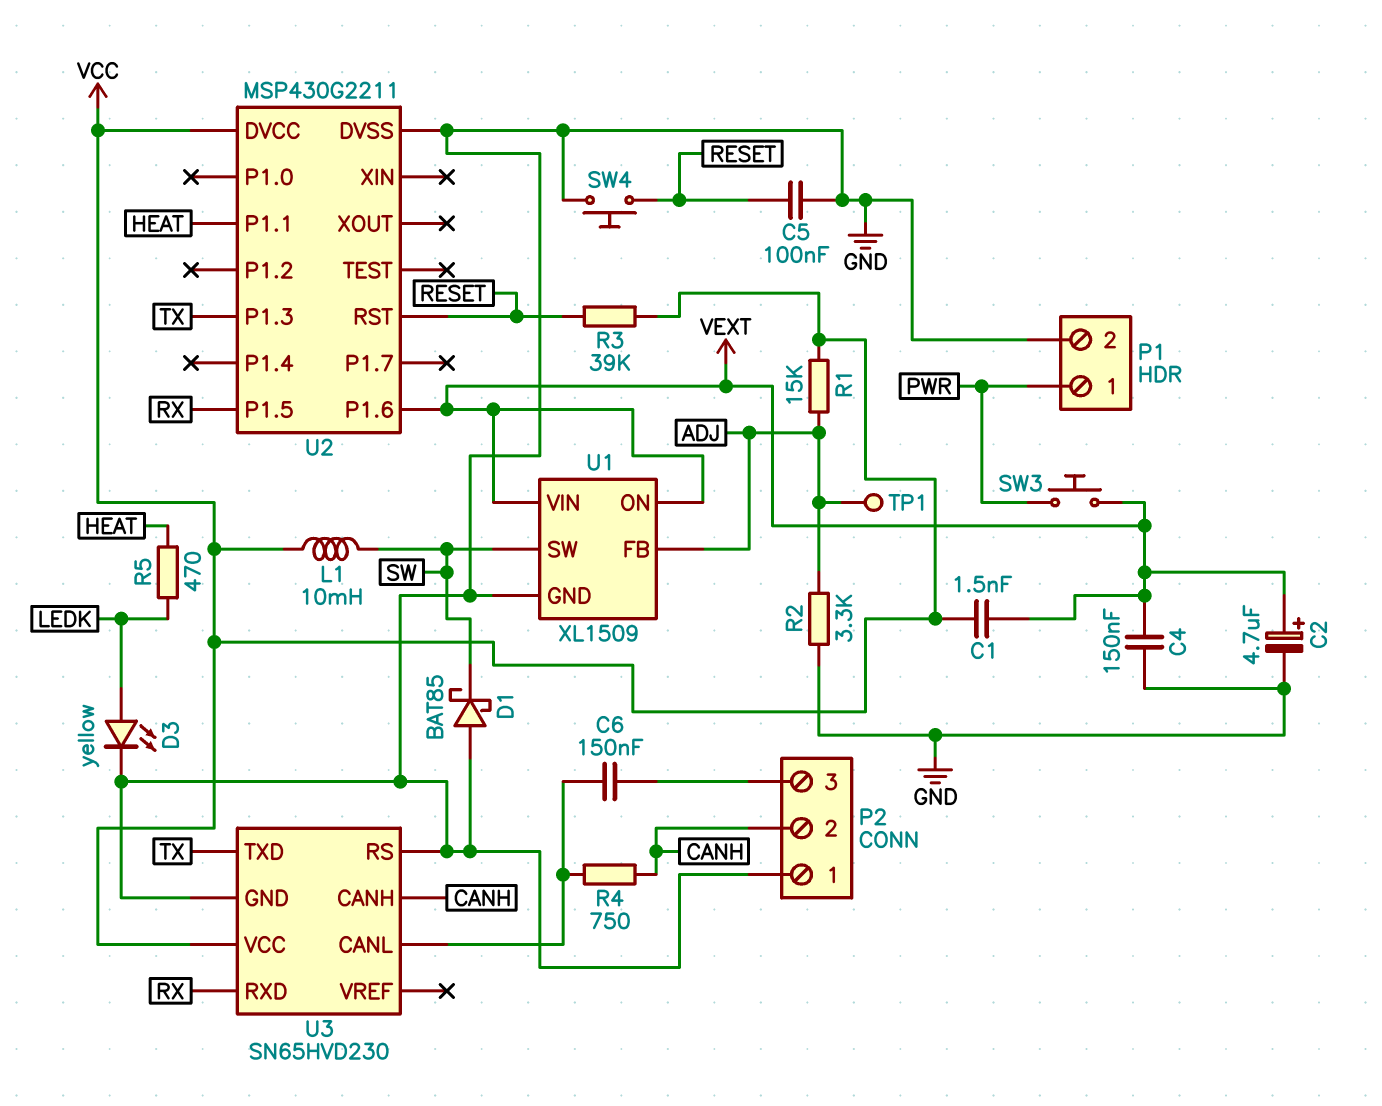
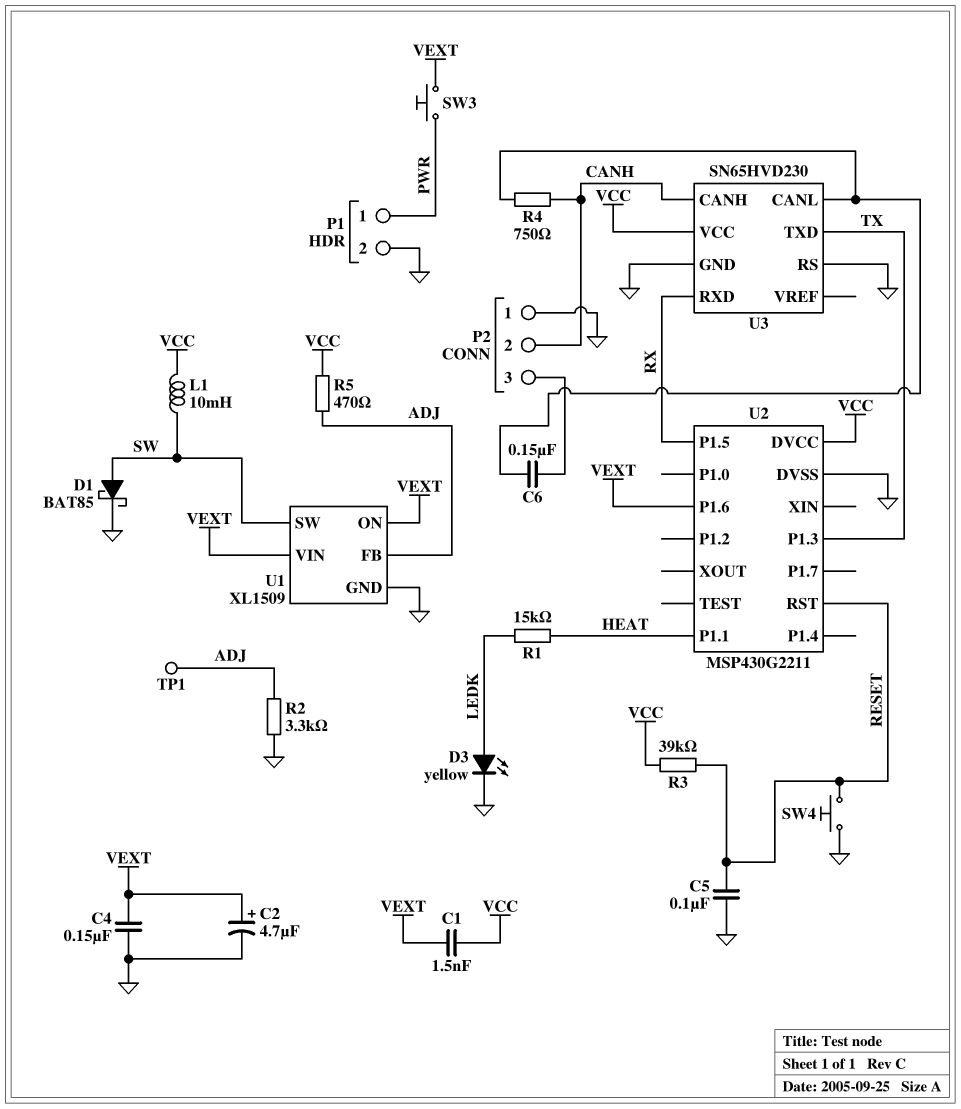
D1: schottky BAT85 (A GND, K SW) -> schottky BAT85 (A SW, K GND)
R1: 15k (ADJ, VCC) -> 15k (HEAT, LEDK)
R5: 470 (HEAT, LEDK) -> 470 (ADJ, VCC)

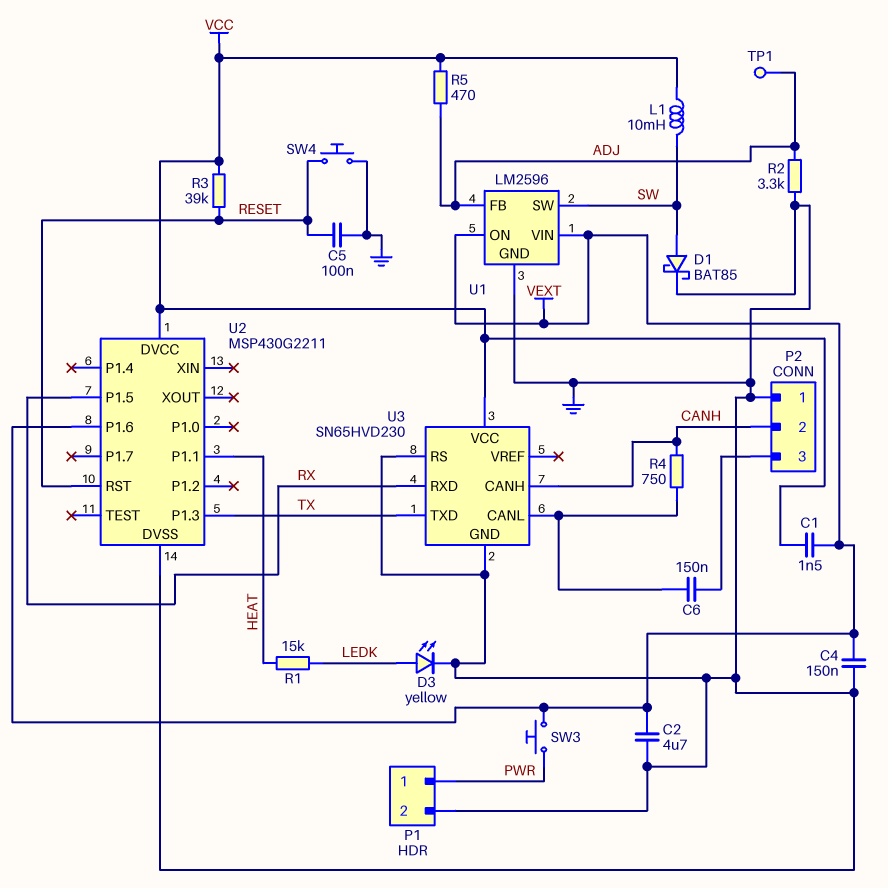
C2: 4.7uF (plus VEXT, minus GND) -> 4.7uF (GND, VEXT)
U1: XL1509 -> LM2596

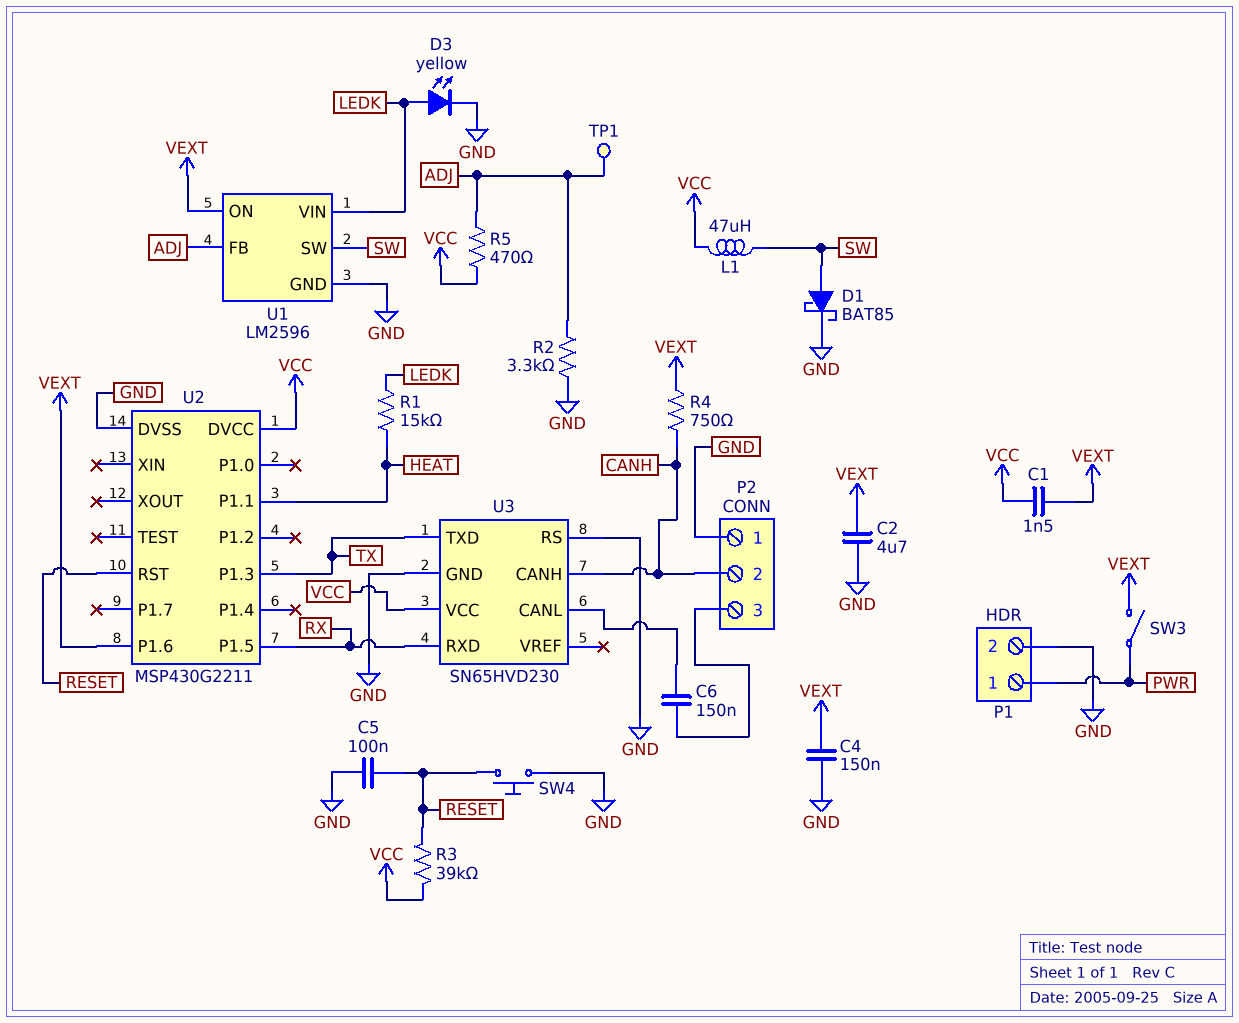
L1: 10mH (SW, VCC) -> 47uH (SW, VCC)
R4: 750 (CANH, U3/CANL) -> 750 (CANH, VEXT)
SW3: button (PWR, VEXT) -> switch (PWR, VEXT)
U1 pin VIN: VEXT -> LEDK

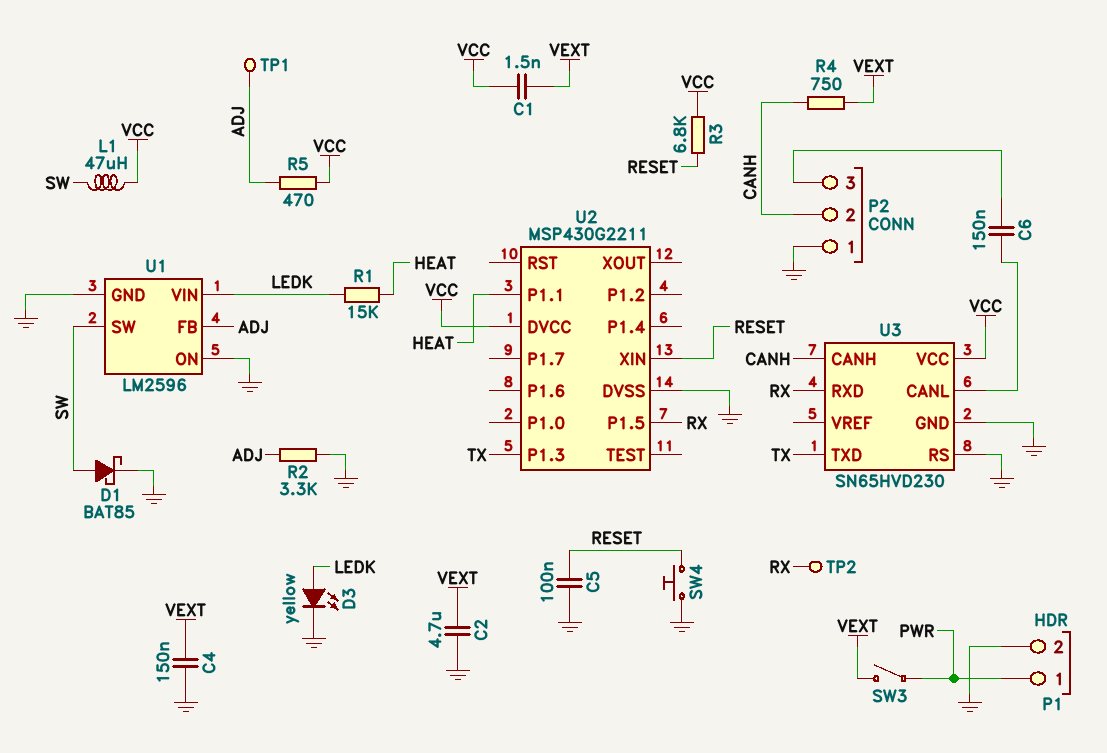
R3: 39k (RESET, VCC) -> 6.8k (RESET, VCC)
TP2: none -> test point (RX)
U1 pin ON: VEXT -> GND
U2 pin P1.6: VEXT -> none
U2 pin RST: RESET -> none
U2 pin XIN: none -> RESET

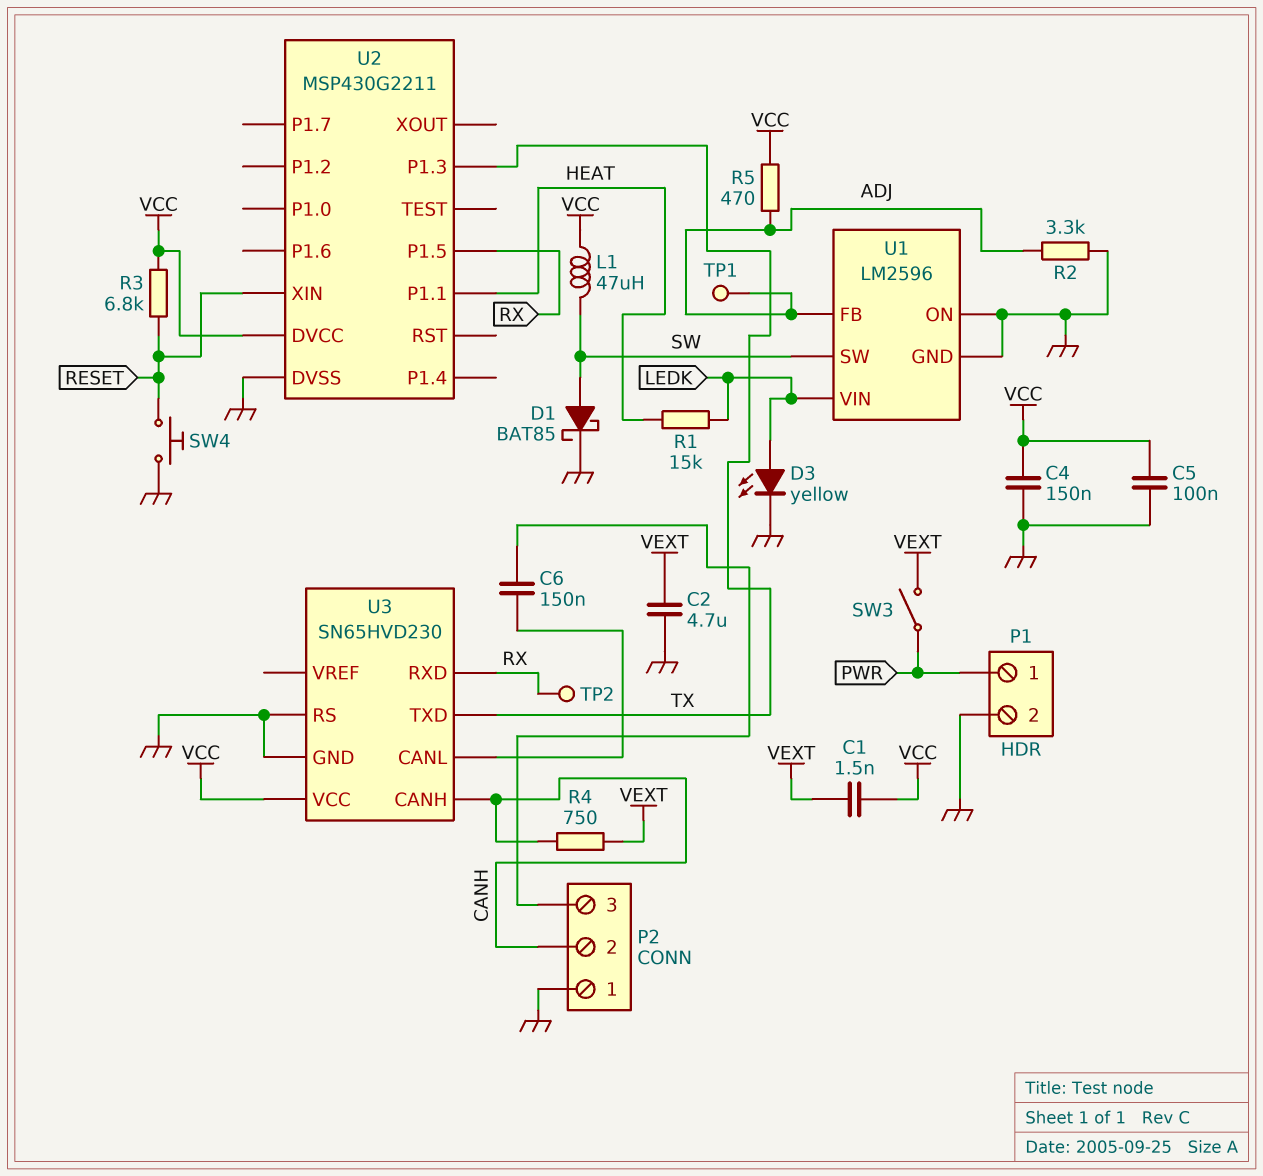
C4: 150nF (GND, VEXT) -> 150nF (GND, VCC)
C5: 100nF (GND, RESET) -> 100nF (GND, VCC)

